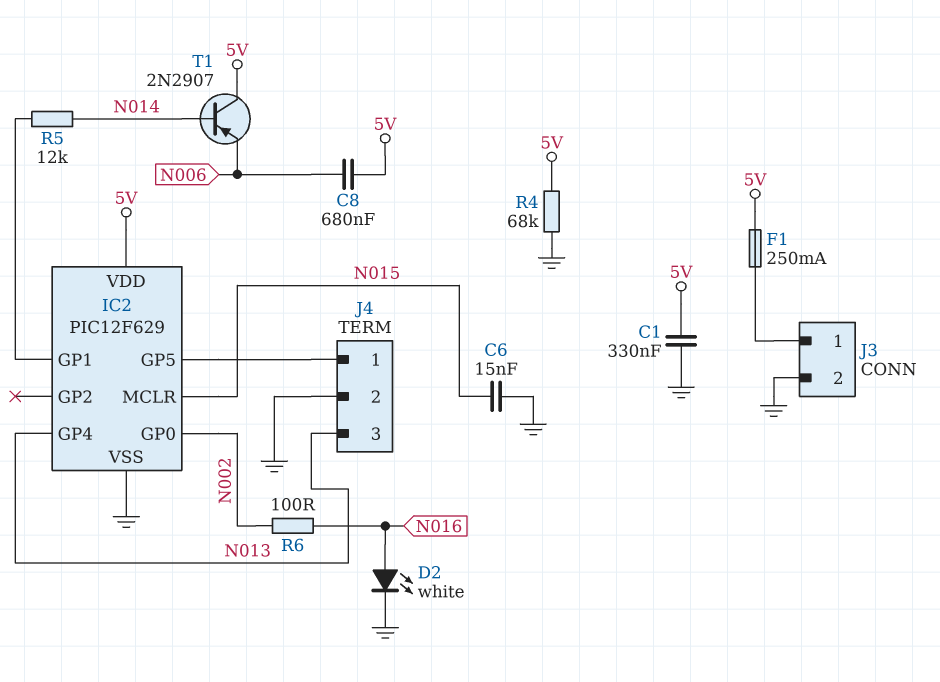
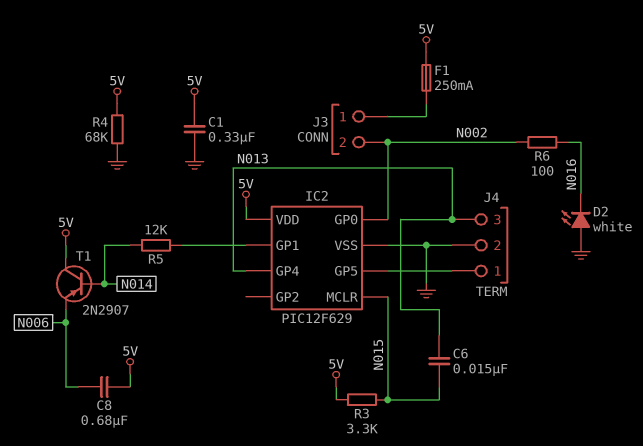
C6: 15nF (GND, N015) -> 15nF (N013, N015)
D2: LED white (A N016, K GND) -> LED white (A GND, K N016)
J3 pin 2: GND -> N002
R3: none -> 3.3k (5V, N015)

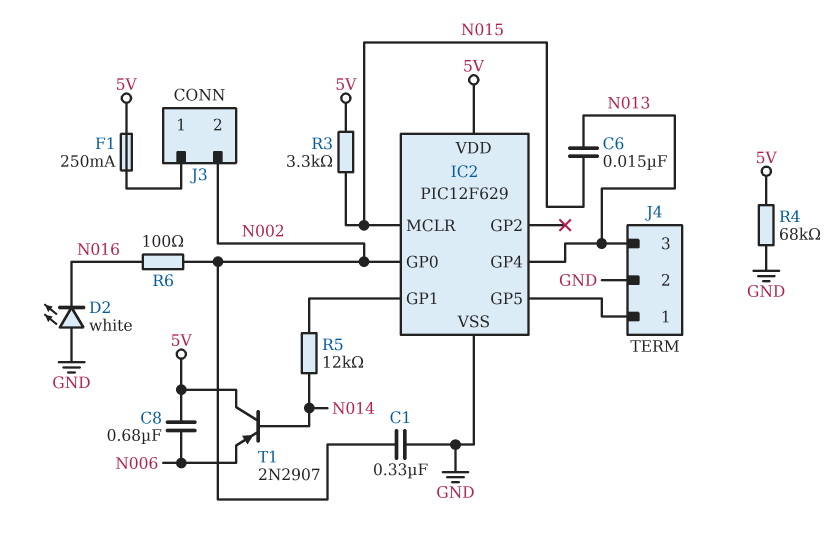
C1: 330nF (5V, GND) -> 330nF (GND, N002)

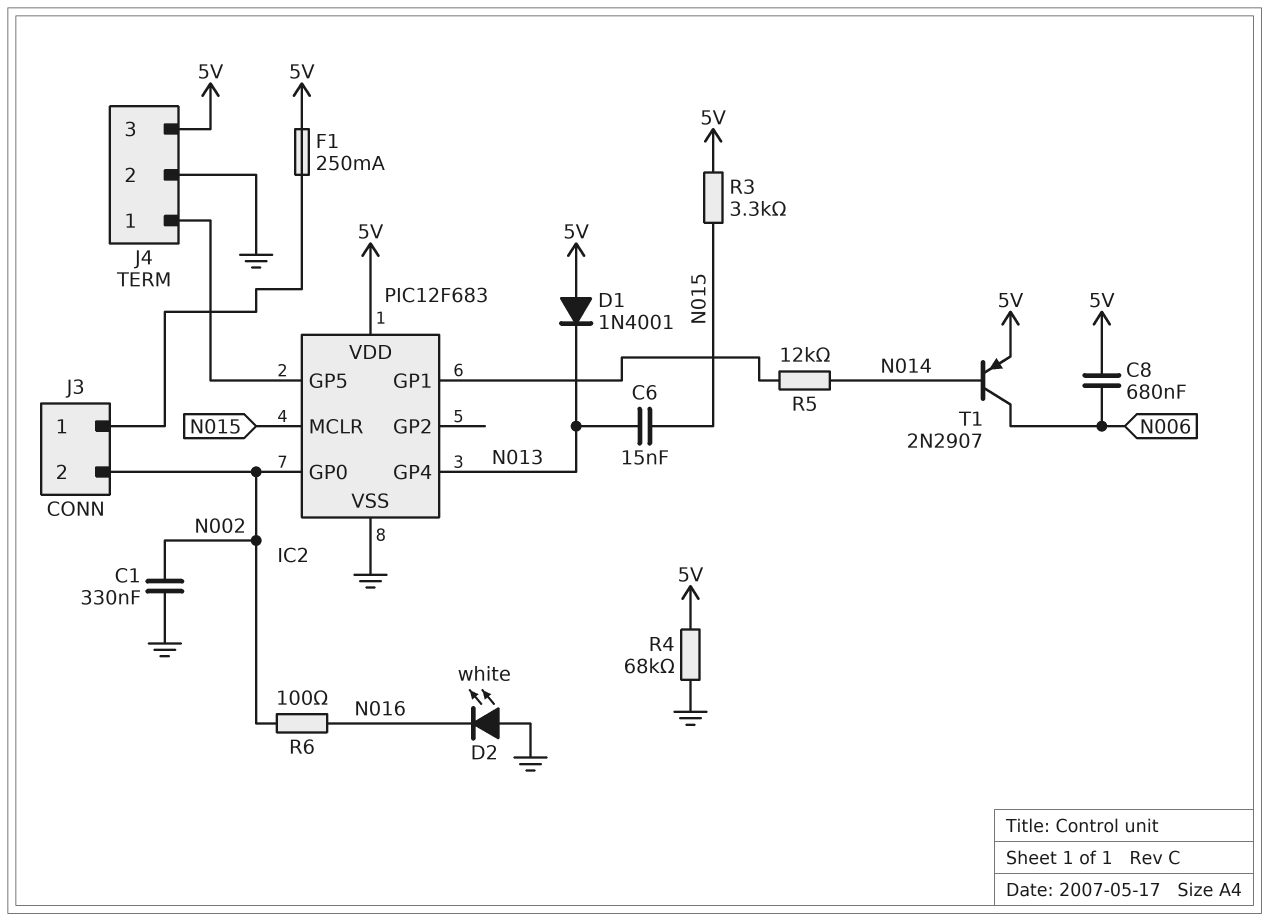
D1: none -> diode 1N4001 (A 5V, K N013)
IC2: PIC12F629 -> PIC12F683
J4 pin 3: N013 -> 5V
T1: PNP 2N2907 (B N014, C 5V, E N006) -> PNP 2N2907 (B N014, C N006, E 5V)

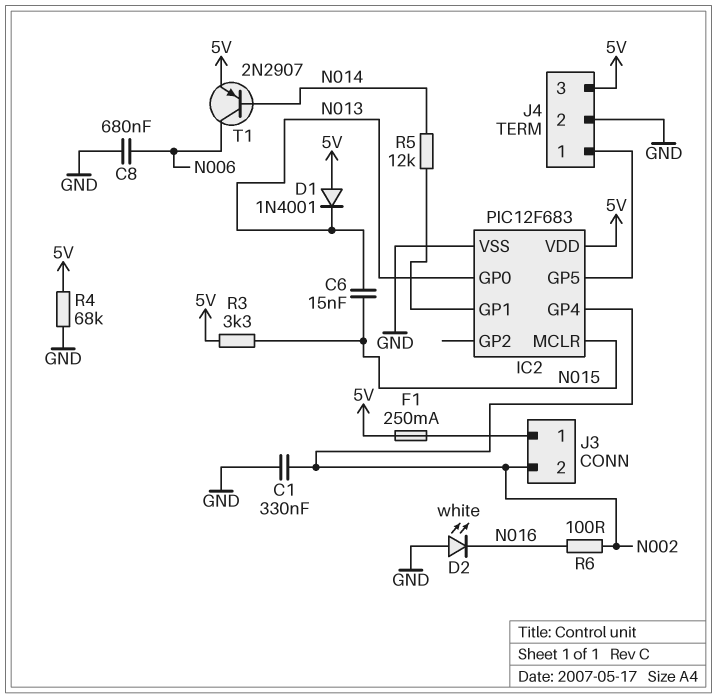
C8: 680nF (5V, N006) -> 680nF (GND, N006)
IC2 pin GP0: N002 -> N013
IC2 pin GP4: N013 -> N002

